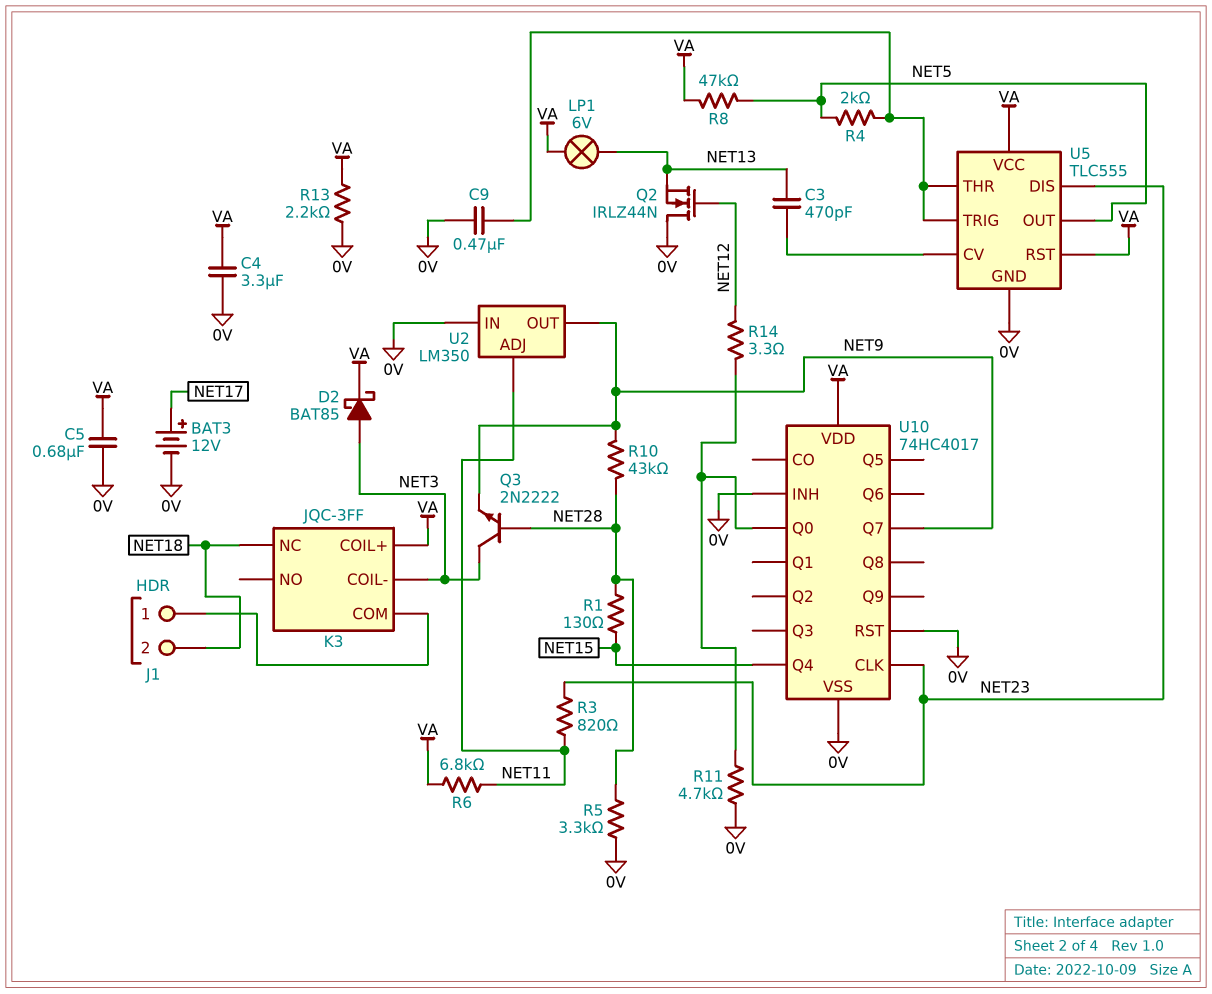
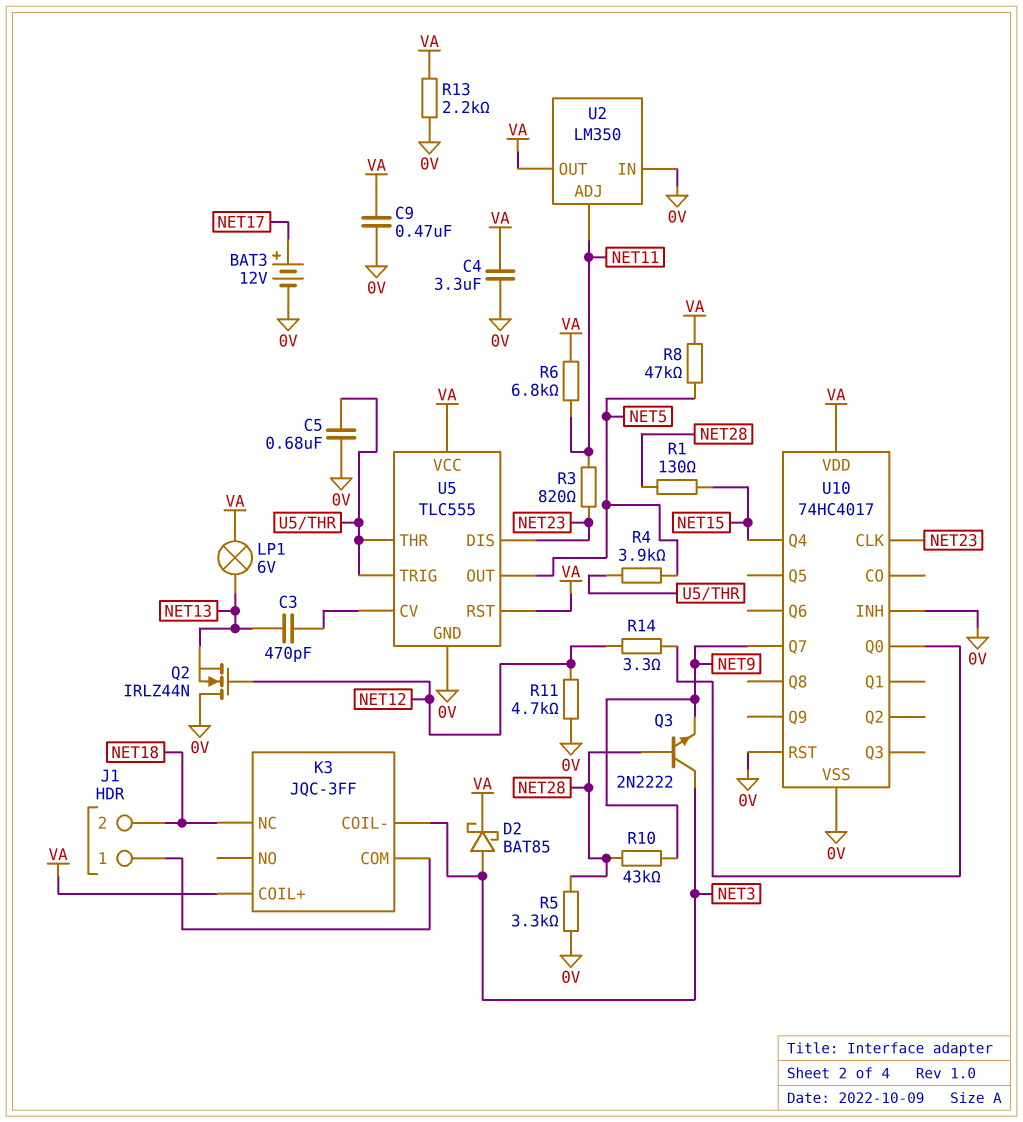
C5: 680nF (0V, VA) -> 680nF (0V, U5/THR)
C9: 470nF (0V, U5/THR) -> 470nF (0V, VA)
R4: 2k (NET5, U5/THR) -> 3.9k (NET5, U5/THR)
R11: 4.7k (0V, U10/Q0) -> 4.7k (0V, NET12)
U2 pin OUT: NET9 -> VA

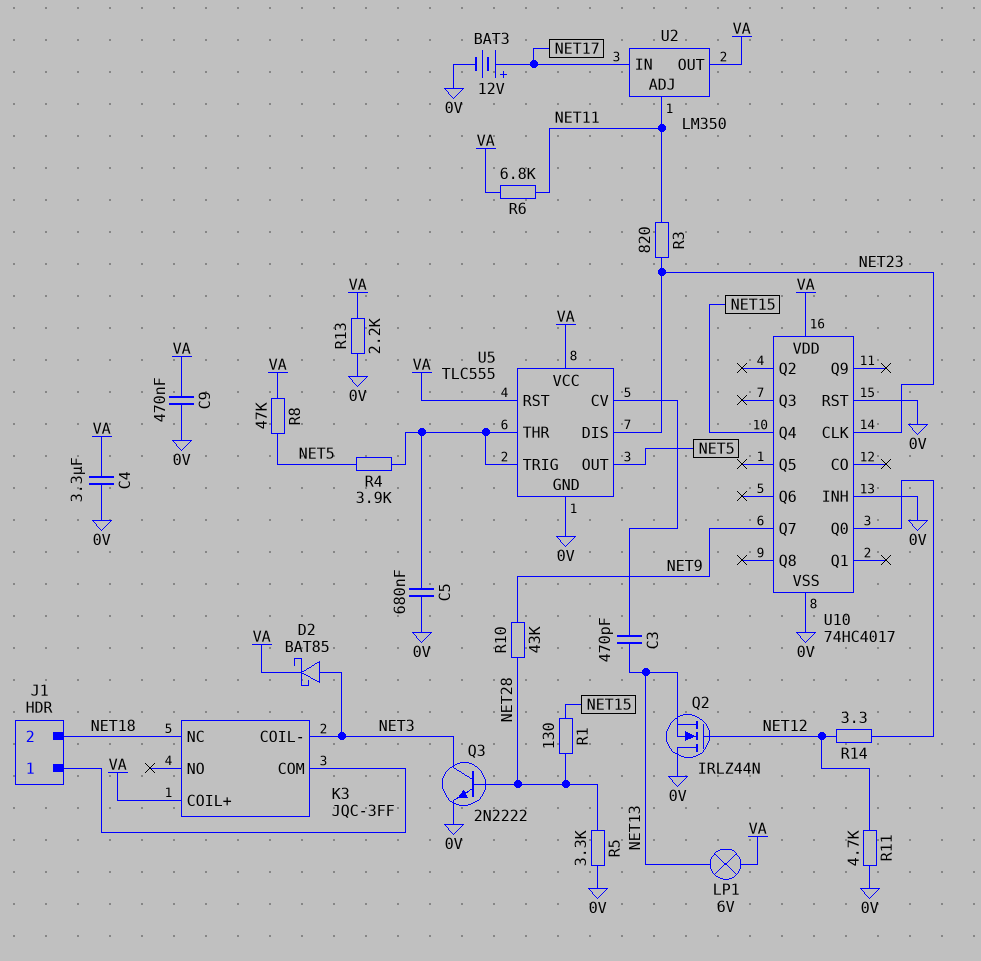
Q3: NPN 2N2222 (B NET28, C NET3, E NET9) -> NPN 2N2222 (B NET28, C NET3, E 0V)
U2 pin IN: 0V -> NET17

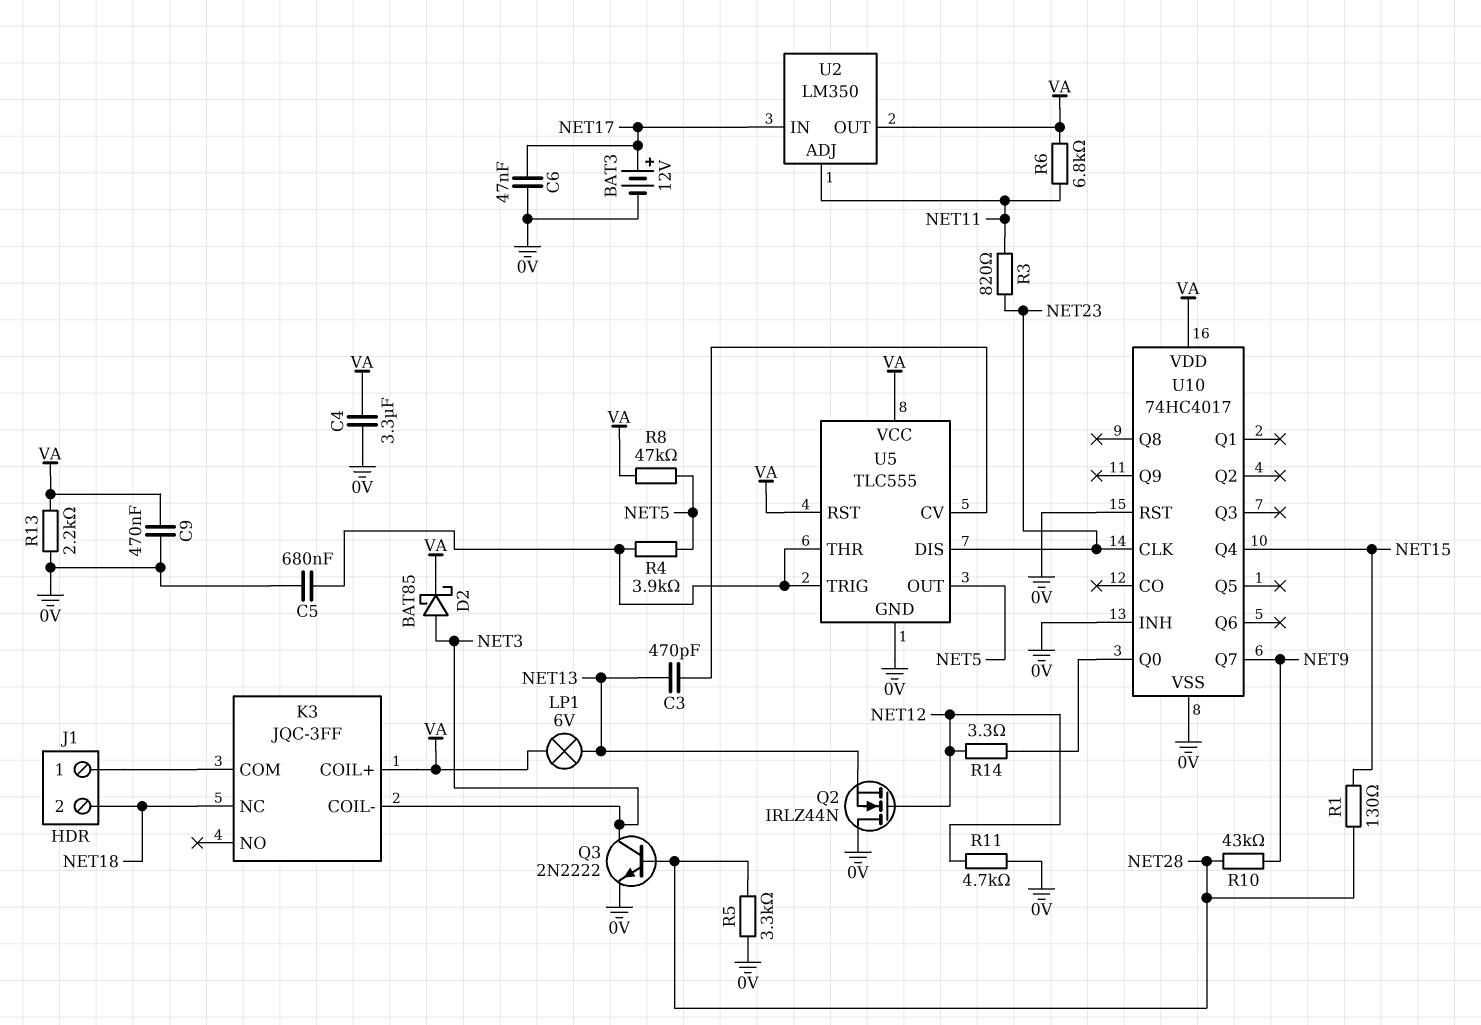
C6: none -> 47nF (0V, NET17)

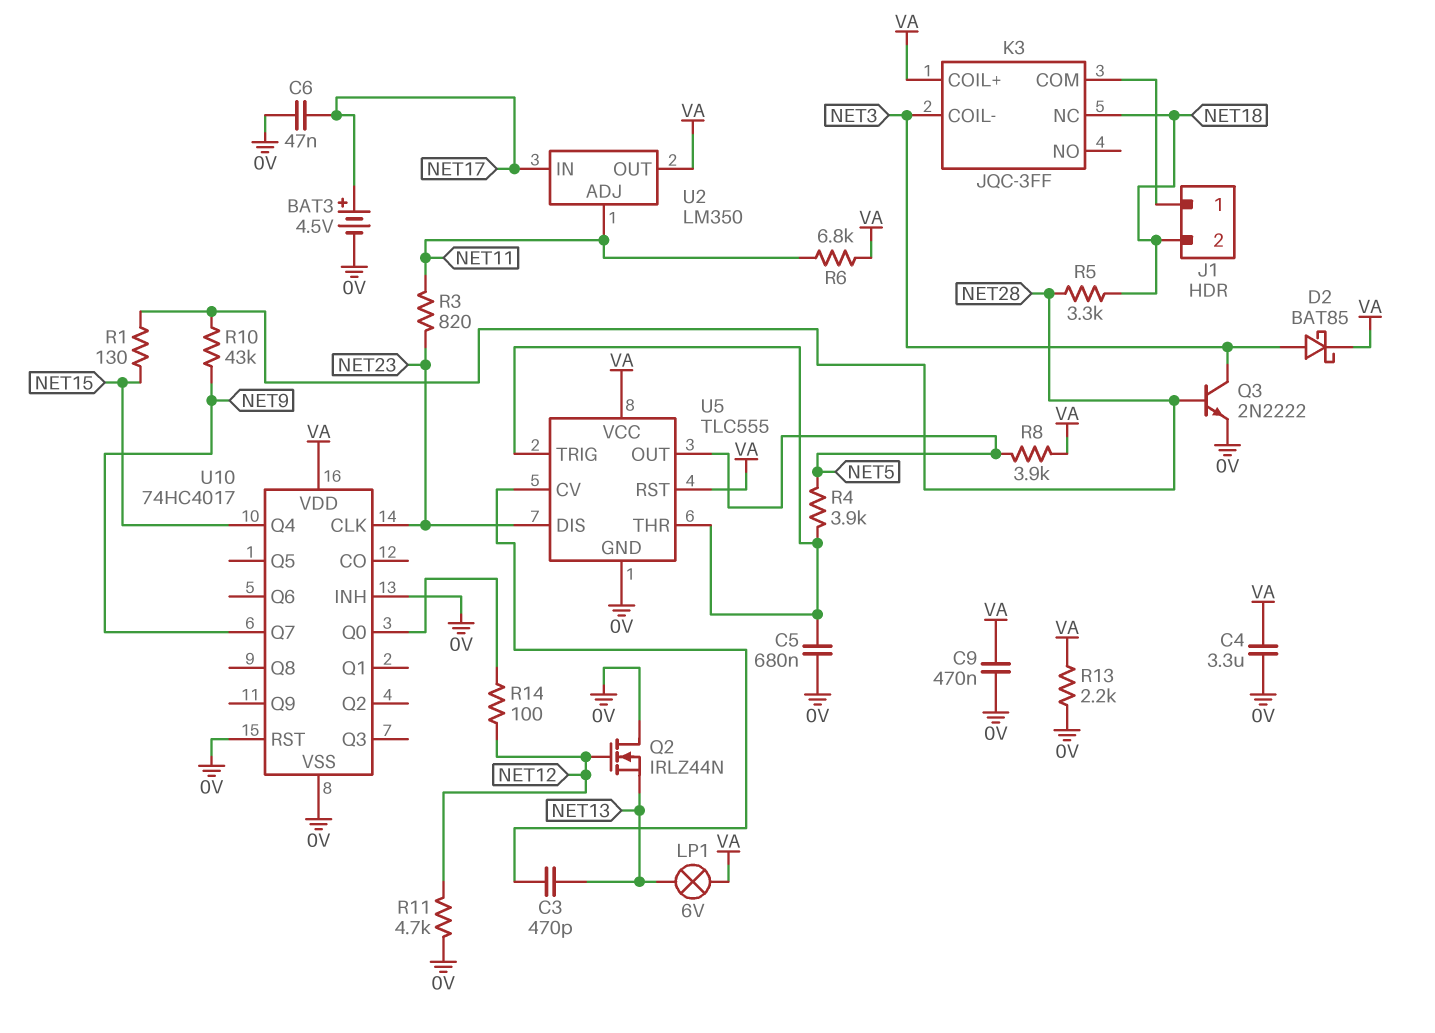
BAT3: 12V (plus NET17, minus 0V) -> 4.5V (plus NET17, minus 0V)
R5: 3.3k (0V, NET28) -> 3.3k (NET18, NET28)
R8: 47k (NET5, VA) -> 3.9k (NET5, VA)
R14: 3.3 (NET12, U10/Q0) -> 100 (NET12, U10/Q0)

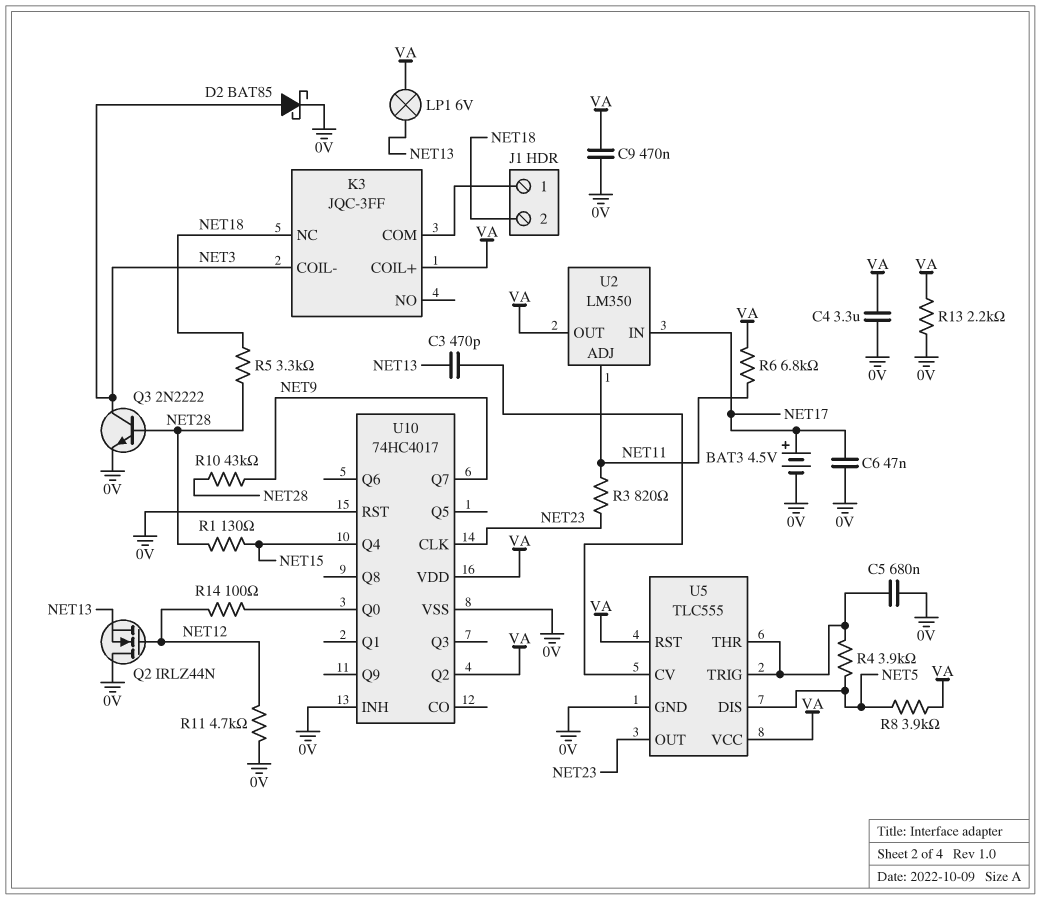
D2: schottky BAT85 (A NET3, K VA) -> schottky BAT85 (A NET3, K 0V)
U5 pin DIS: NET23 -> NET5
U5 pin OUT: NET5 -> NET23
U10 pin Q2: none -> VA

